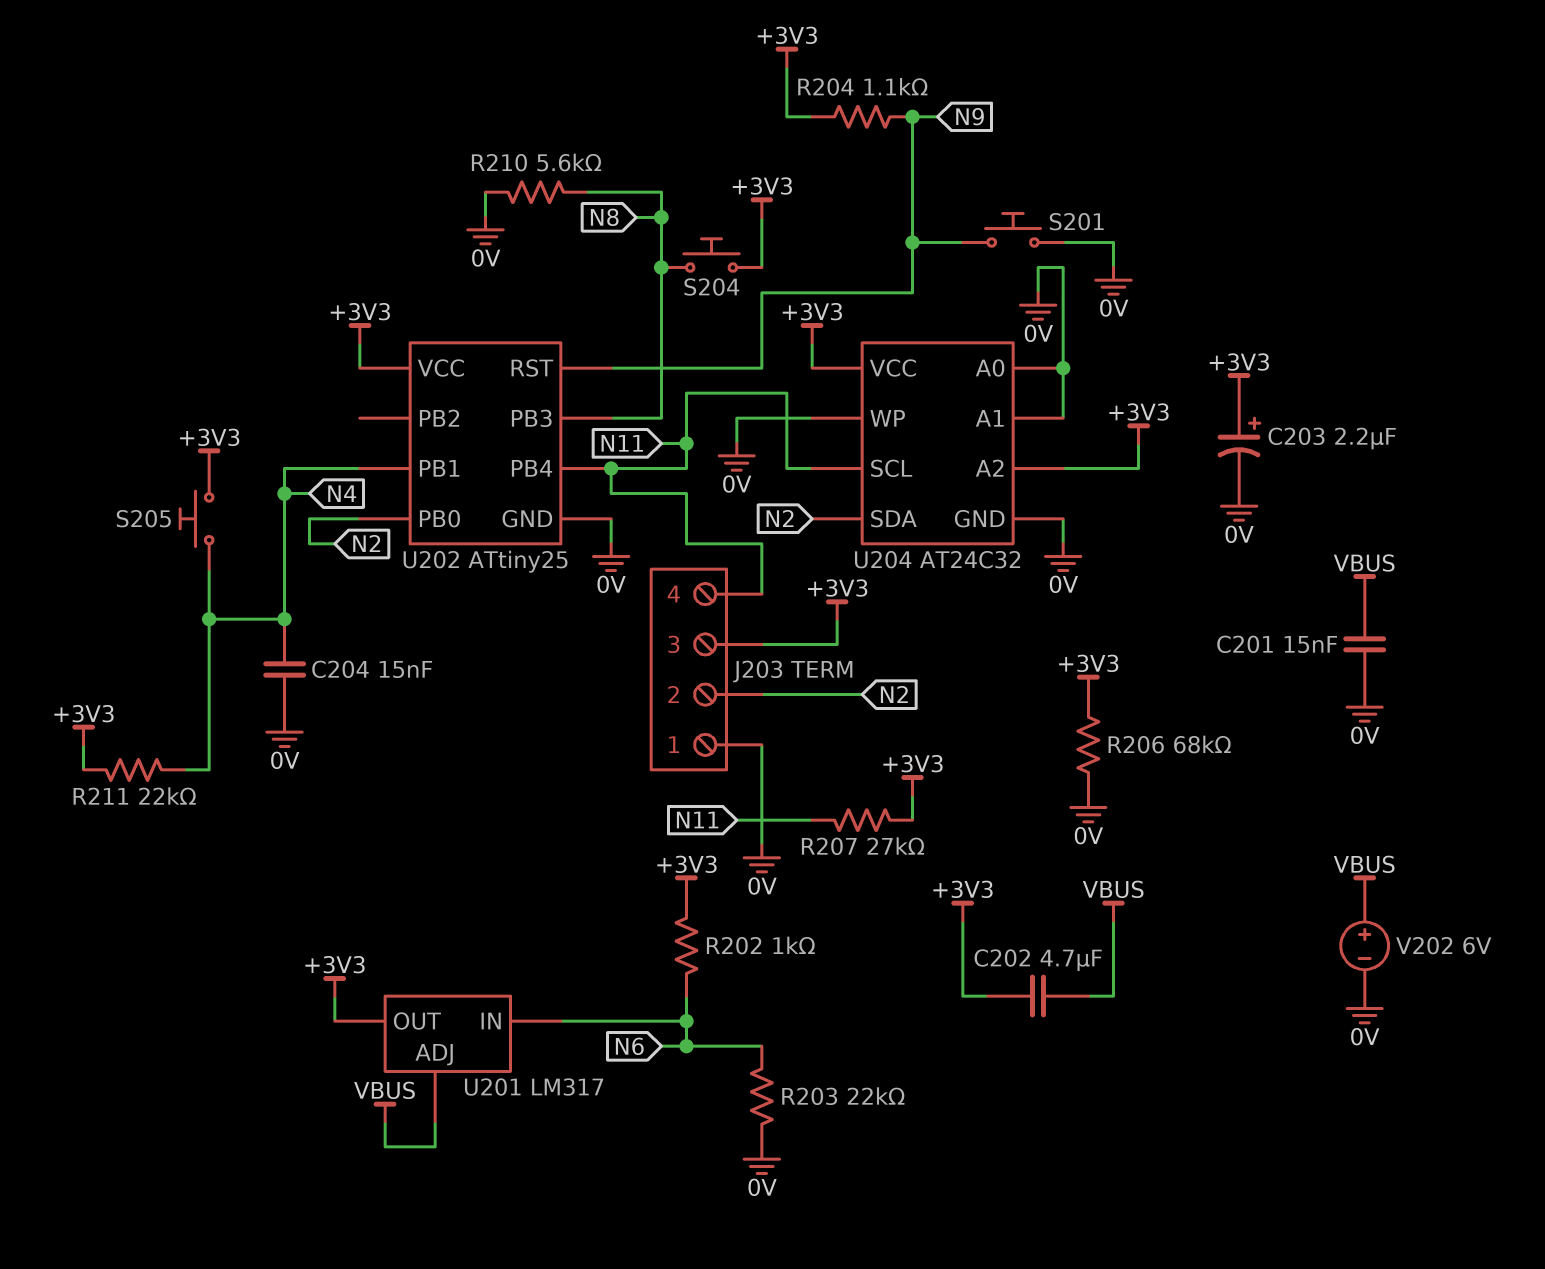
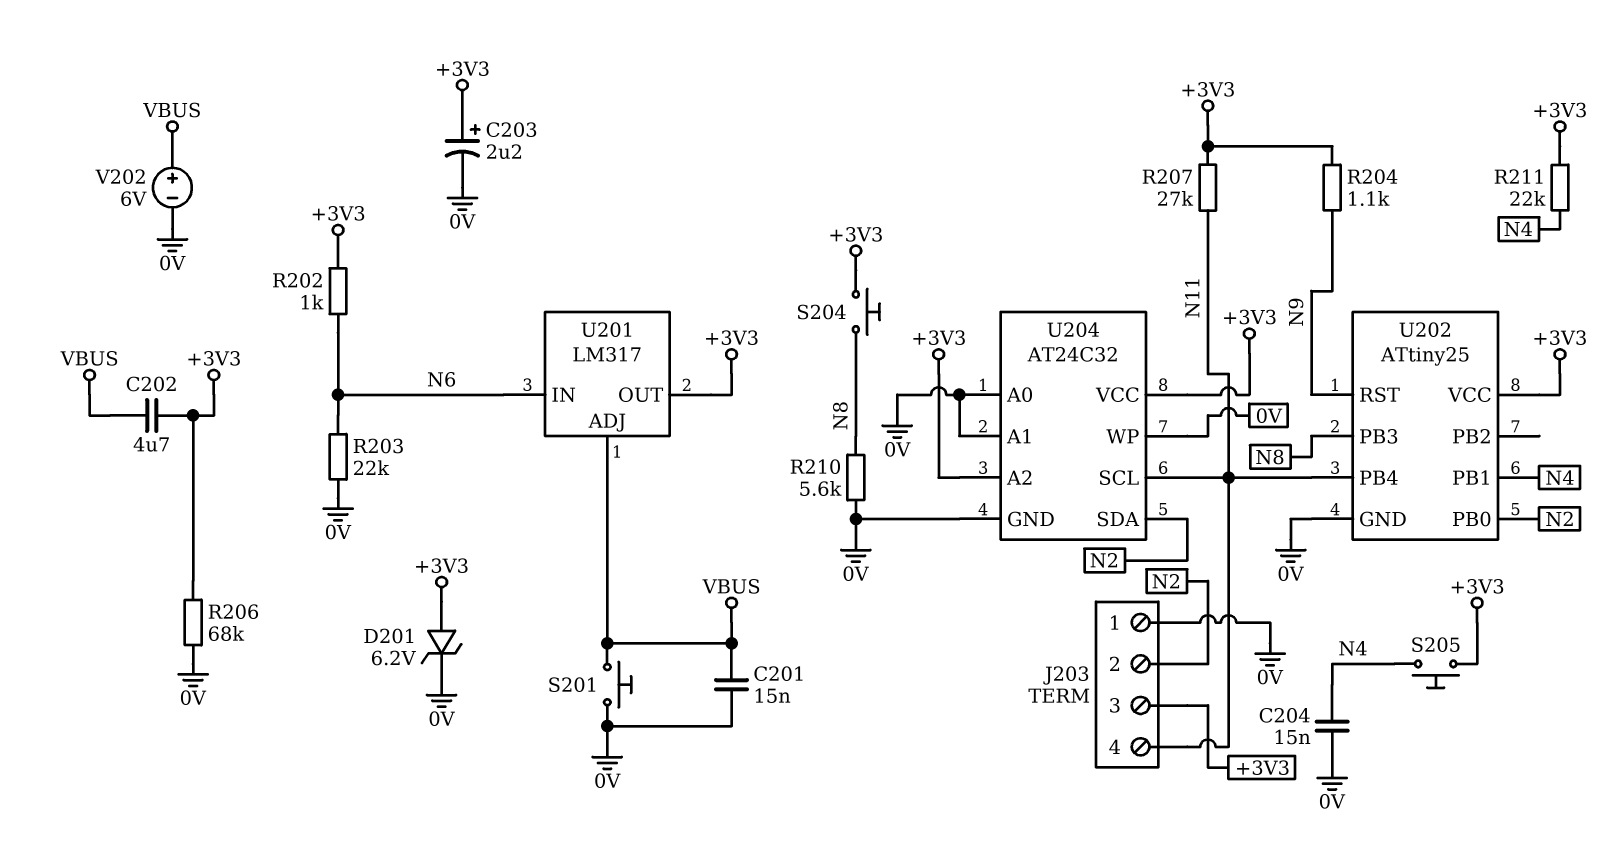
D201: none -> zener 6.2V (A +3V3, K 0V)
S201: button (0V, N9) -> button (0V, VBUS)

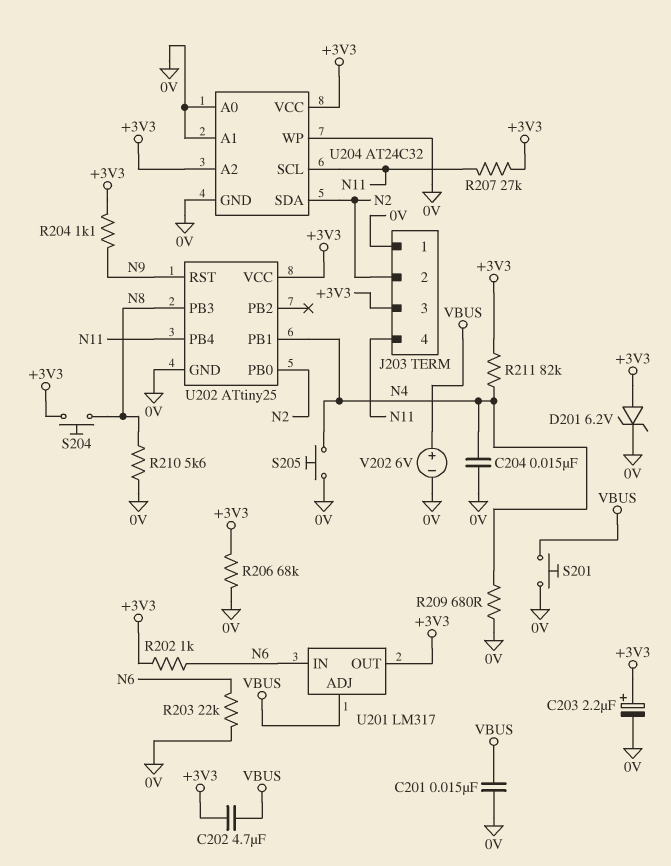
R209: none -> 680 (0V, N4)
R211: 22k (+3V3, N4) -> 82k (+3V3, N4)
S205: button (+3V3, N4) -> button (0V, N4)

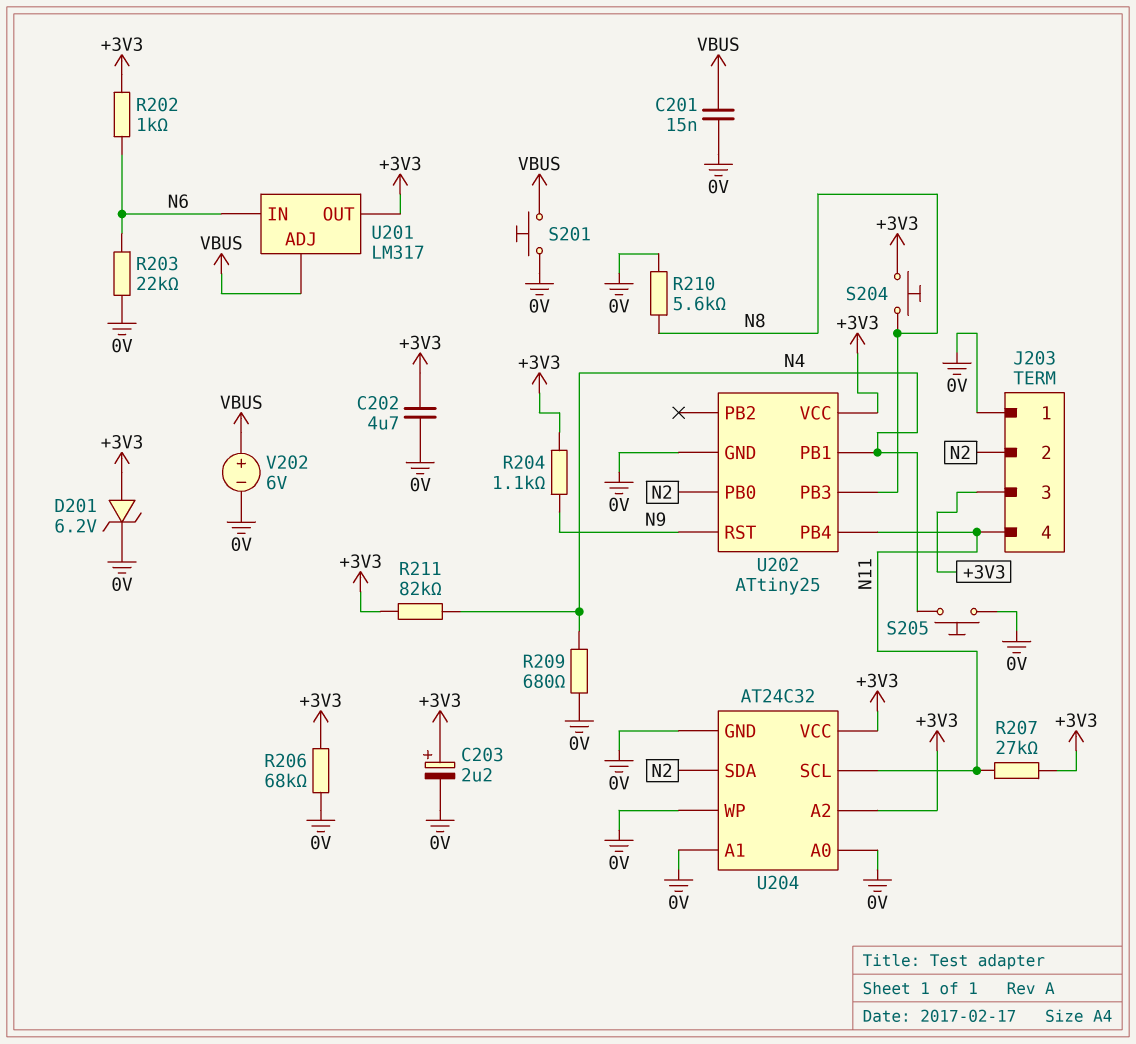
C202: 4.7uF (+3V3, VBUS) -> 4.7uF (+3V3, 0V)
C204: 15nF (0V, N4) -> none

